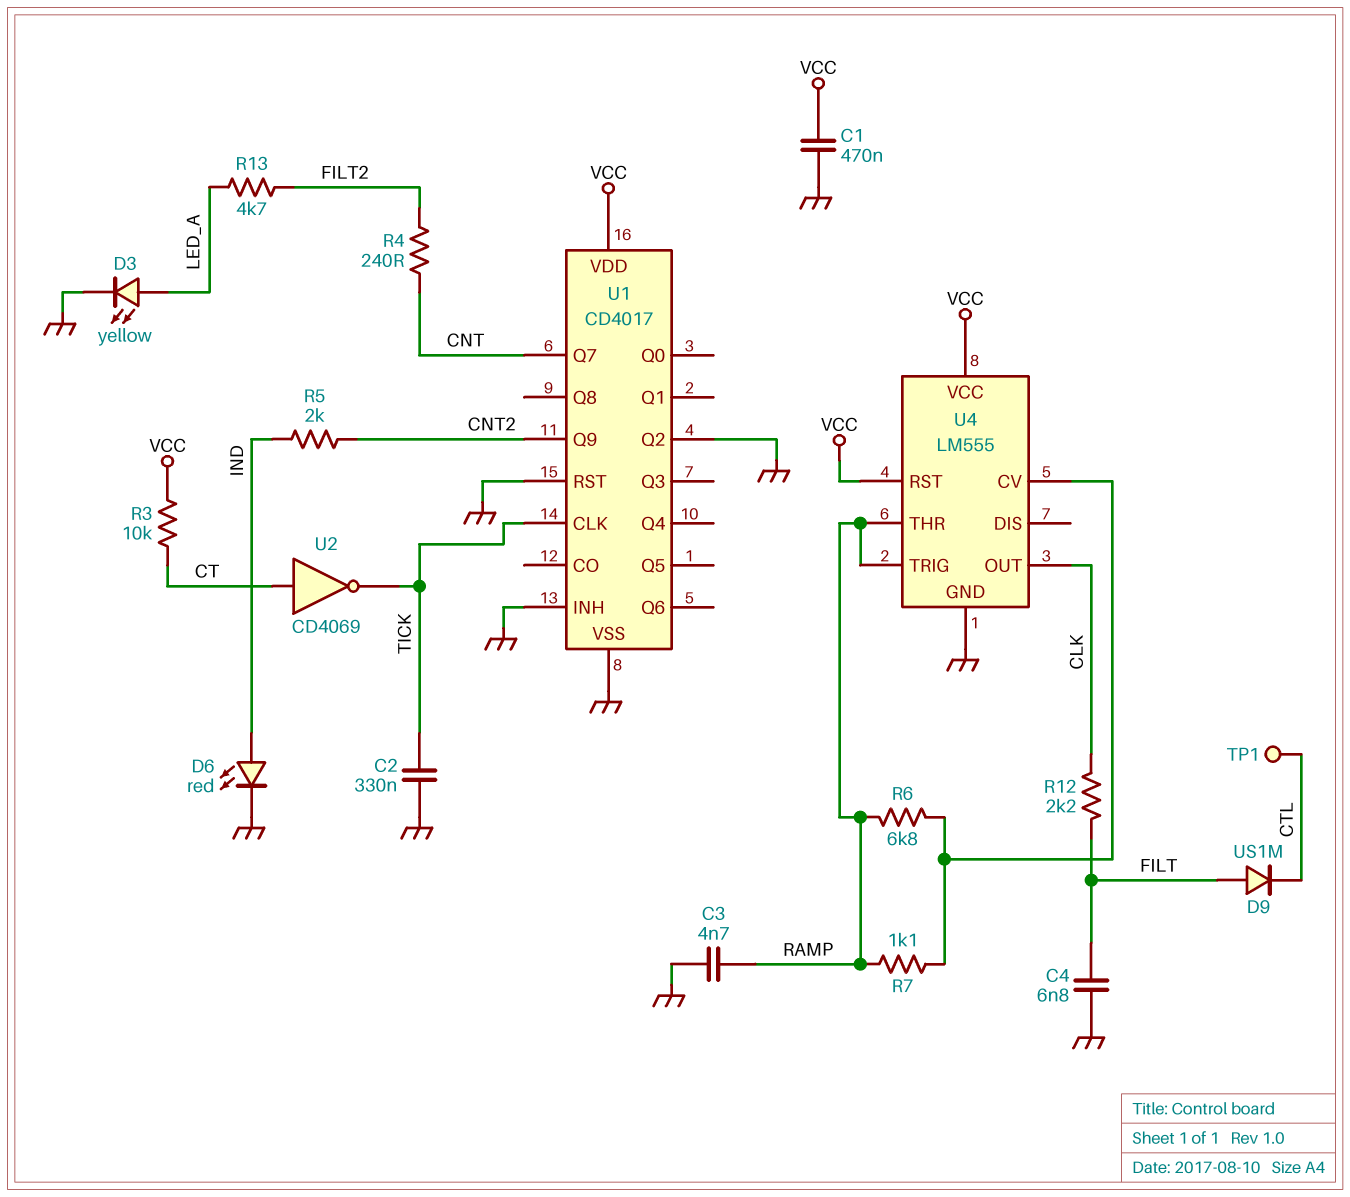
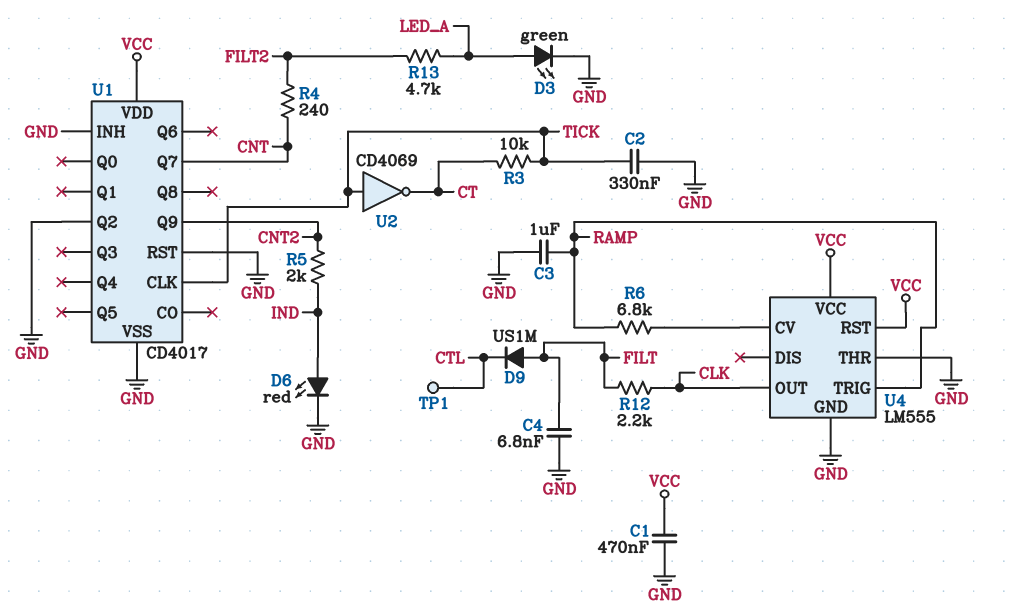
C3: 4.7nF (GND, RAMP) -> 1uF (GND, RAMP)
D3: LED yellow (A LED_A, K GND) -> LED green (A LED_A, K GND)
R3: 10k (CT, VCC) -> 10k (CT, TICK)
R7: 1.1k (RAMP, U4/CV) -> none
U2: NOT CD4069 (in CT, out TICK) -> NOT CD4069 (in TICK, out CT)
U4 pin THR: RAMP -> GND

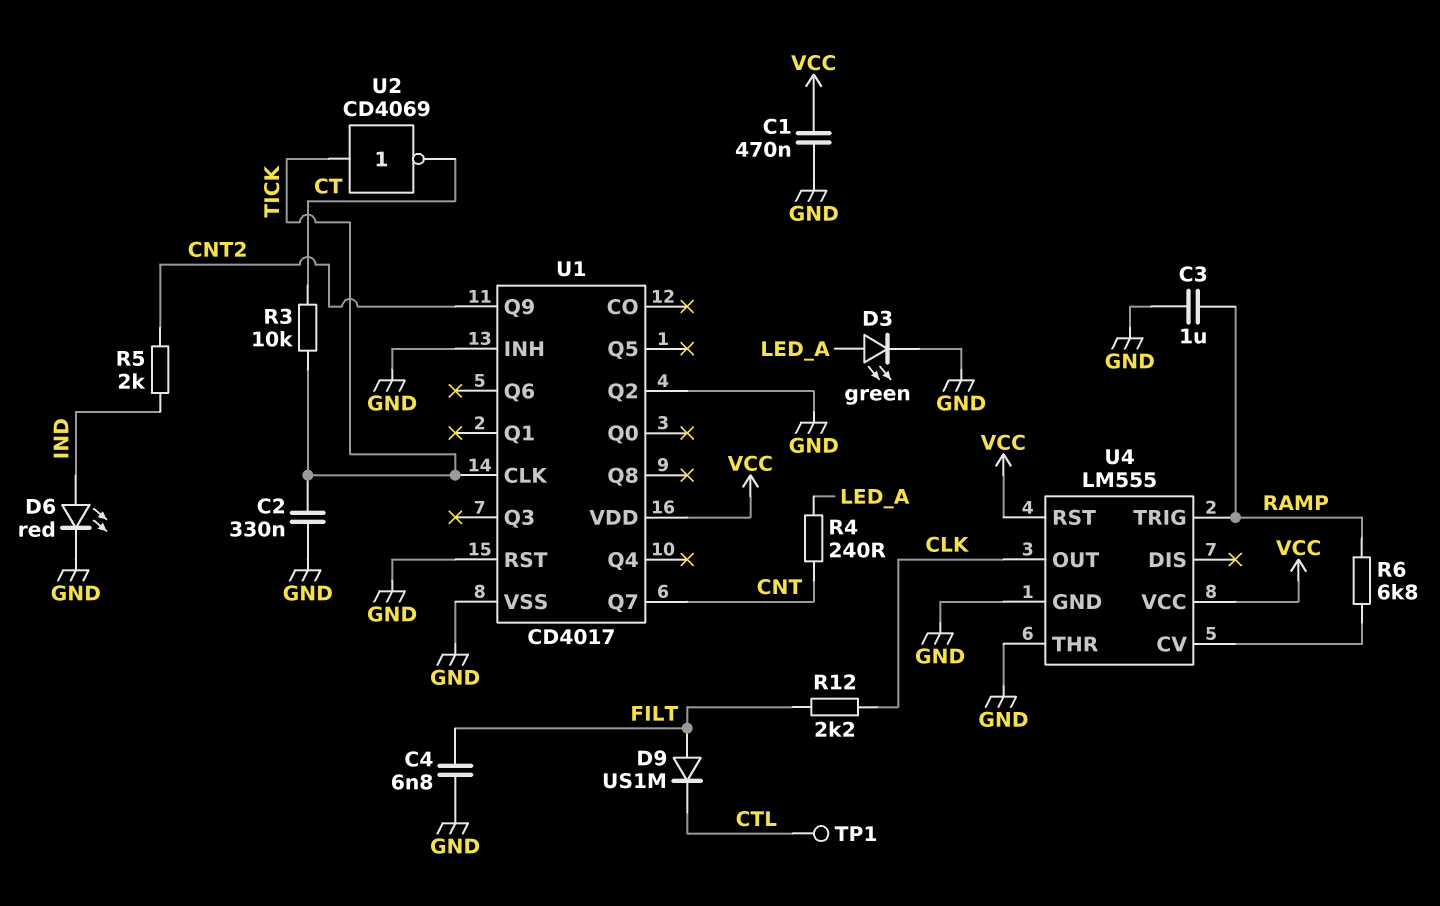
R4: 240 (CNT, FILT2) -> 240 (CNT, LED_A)
R13: 4.7k (FILT2, LED_A) -> none

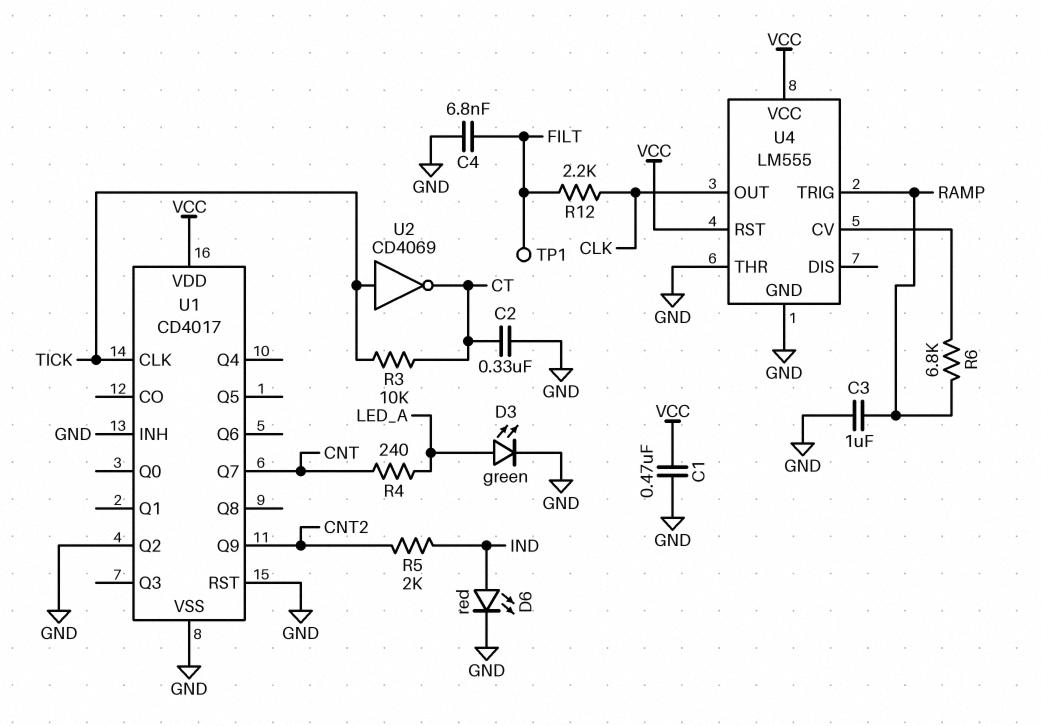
C2: 330nF (GND, TICK) -> 330nF (CT, GND)
D9: diode US1M (A FILT, K CTL) -> none
TP1: test point (CTL) -> test point (FILT)

